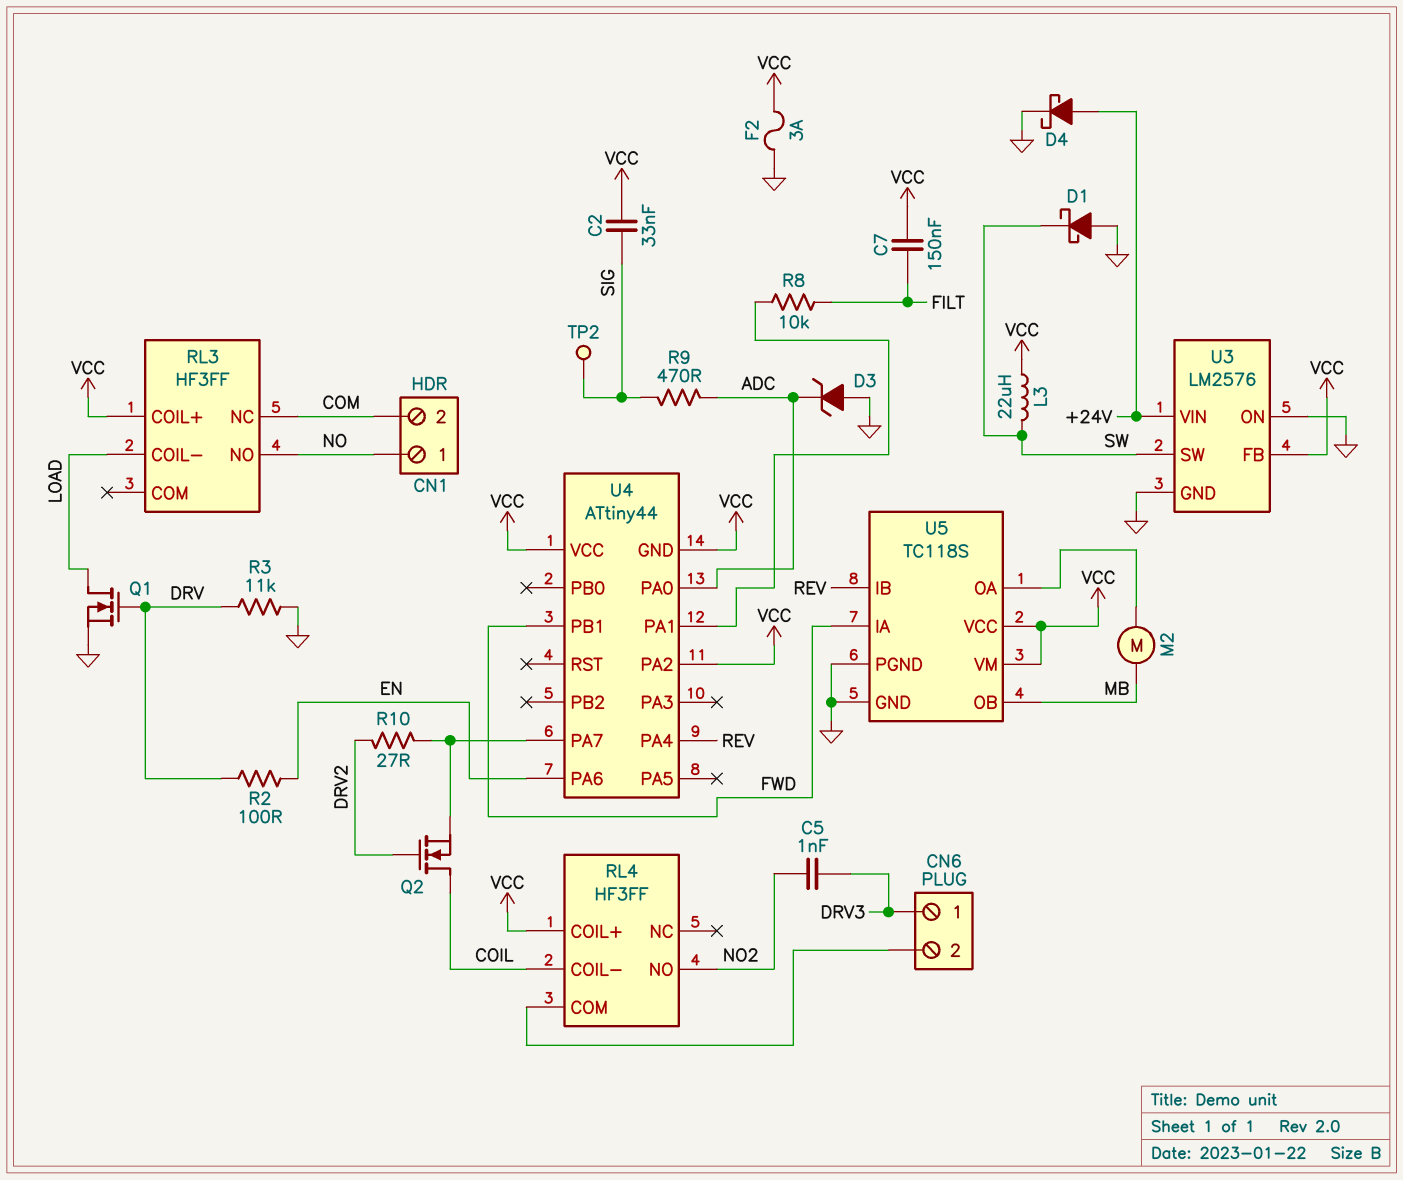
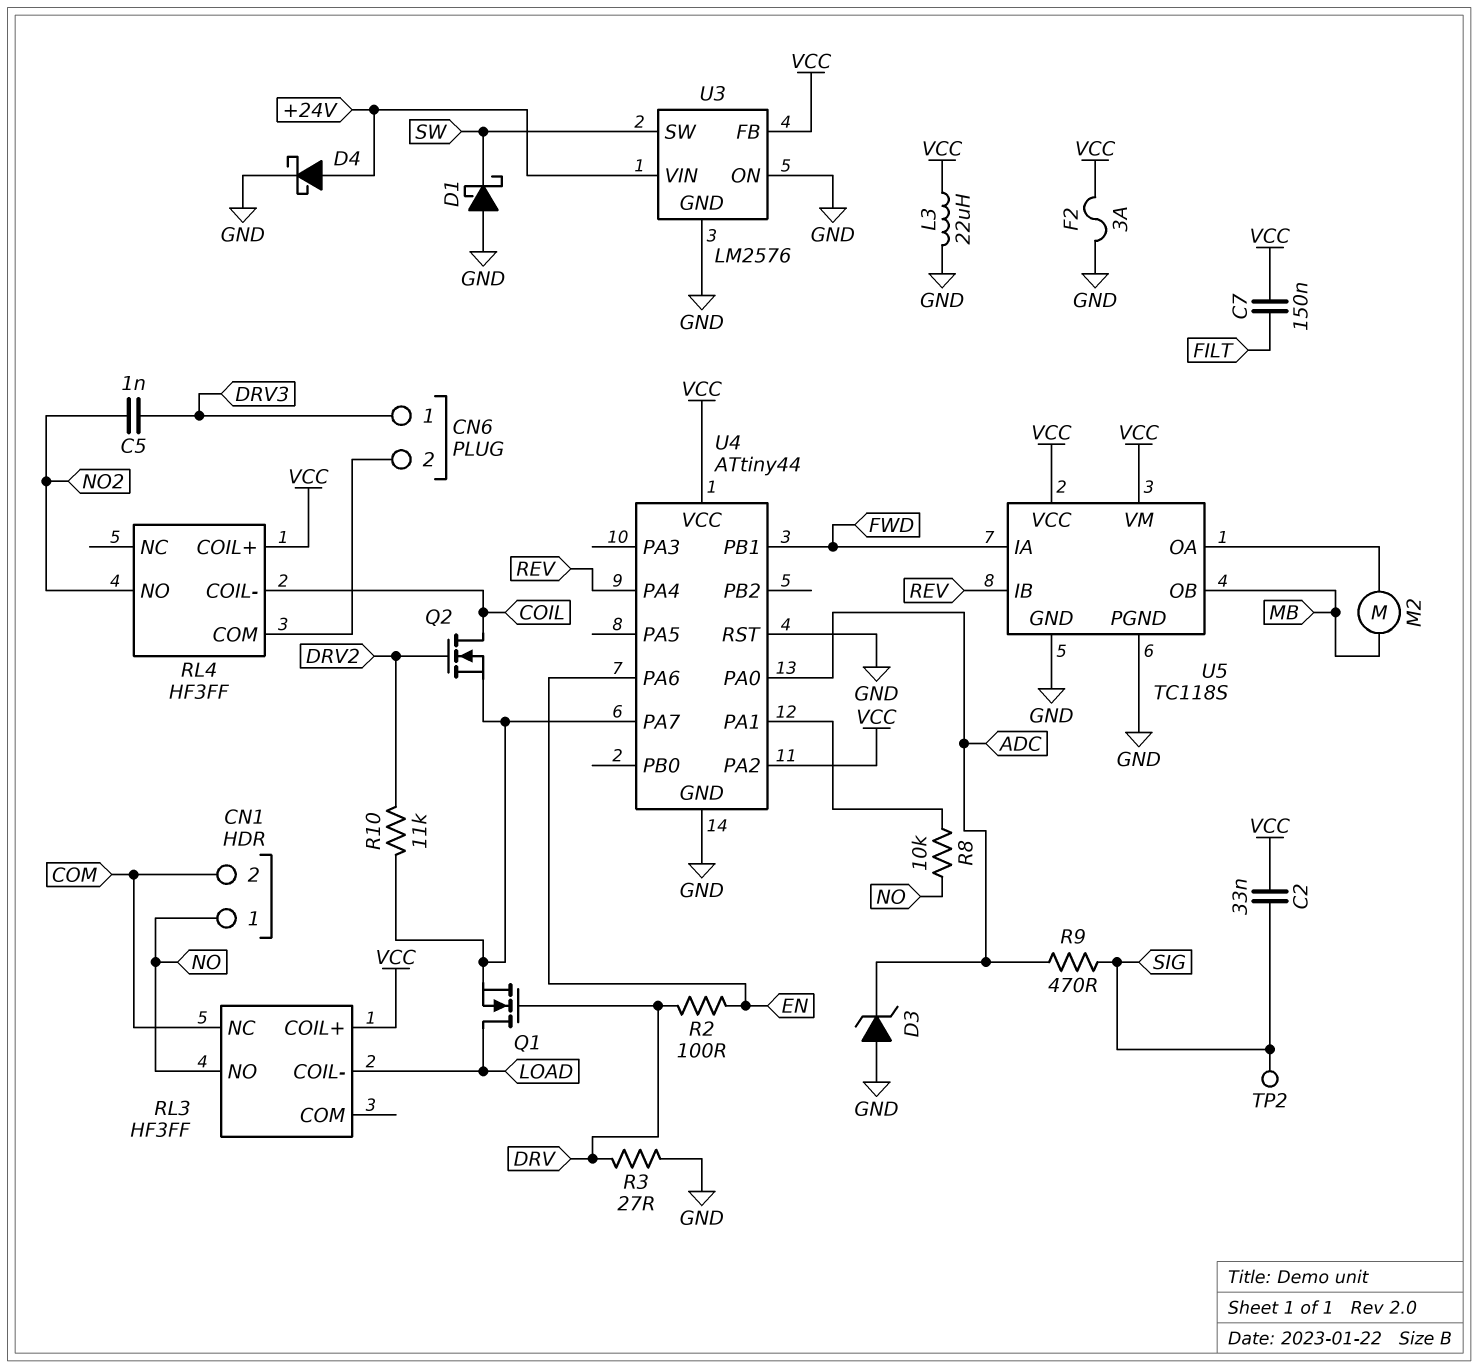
L3: 22uH (SW, VCC) -> 22uH (GND, VCC)
Q1: NMOS (G DRV, D LOAD, S GND) -> NMOS (G DRV, D LOAD, S U4/PA7)
R3: 11k (DRV, GND) -> 27 (DRV, GND)
R8: 10k (FILT, U4/PA1) -> 10k (NO, U4/PA1)
R10: 27 (DRV2, U4/PA7) -> 11k (DRV2, U4/PA7)
U4 pin GND: VCC -> GND
U4 pin RST: none -> GND

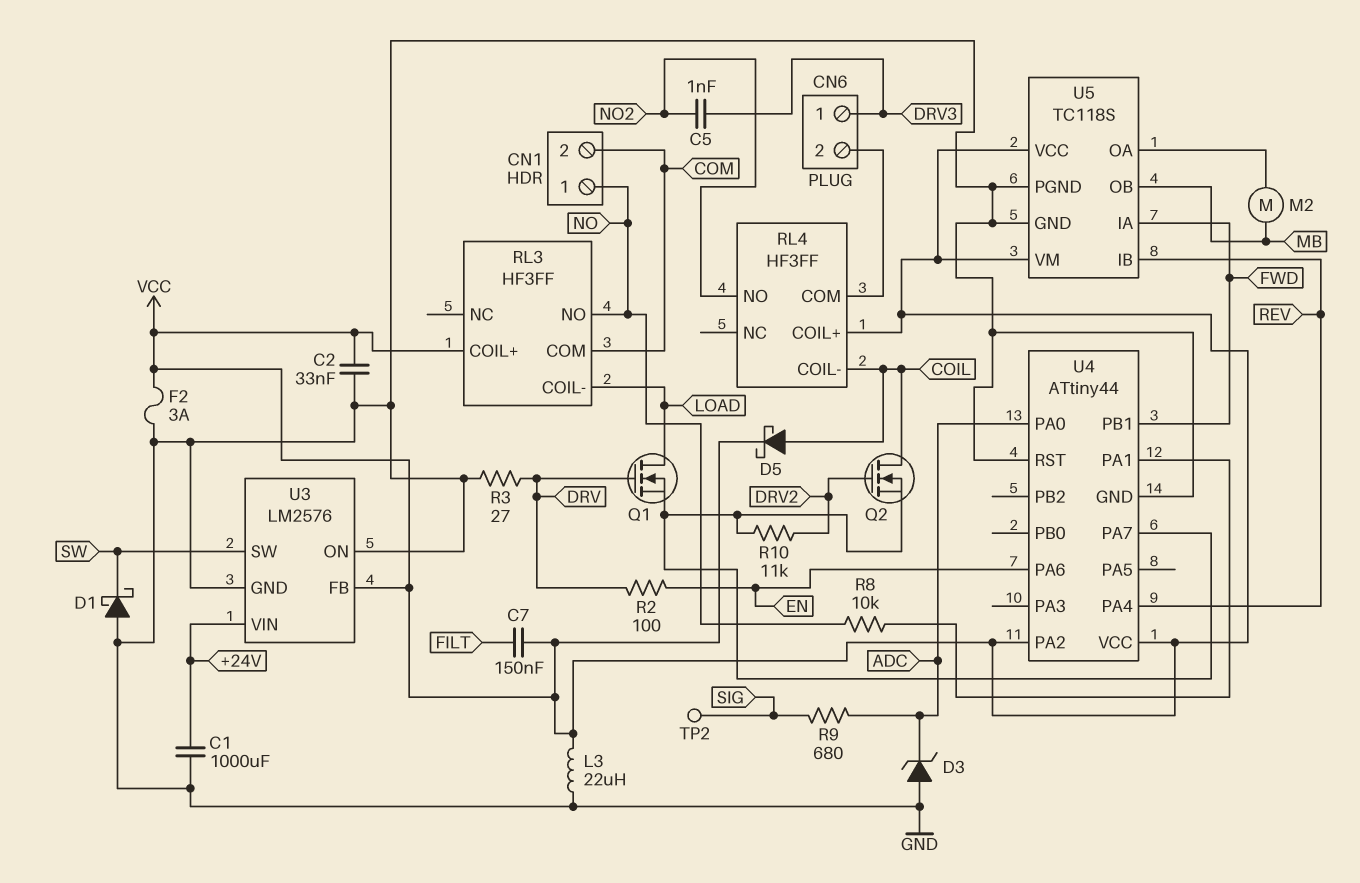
C1: none -> 1000uF (+24V, GND)
C2: 33nF (SIG, VCC) -> 33nF (GND, VCC)
D4: schottky (A +24V, K GND) -> none
D5: none -> schottky (A COIL, K VCC)
R9: 470 (ADC, SIG) -> 680 (ADC, SIG)
RL3 pin COM: none -> COM
RL3 pin NC: COM -> none

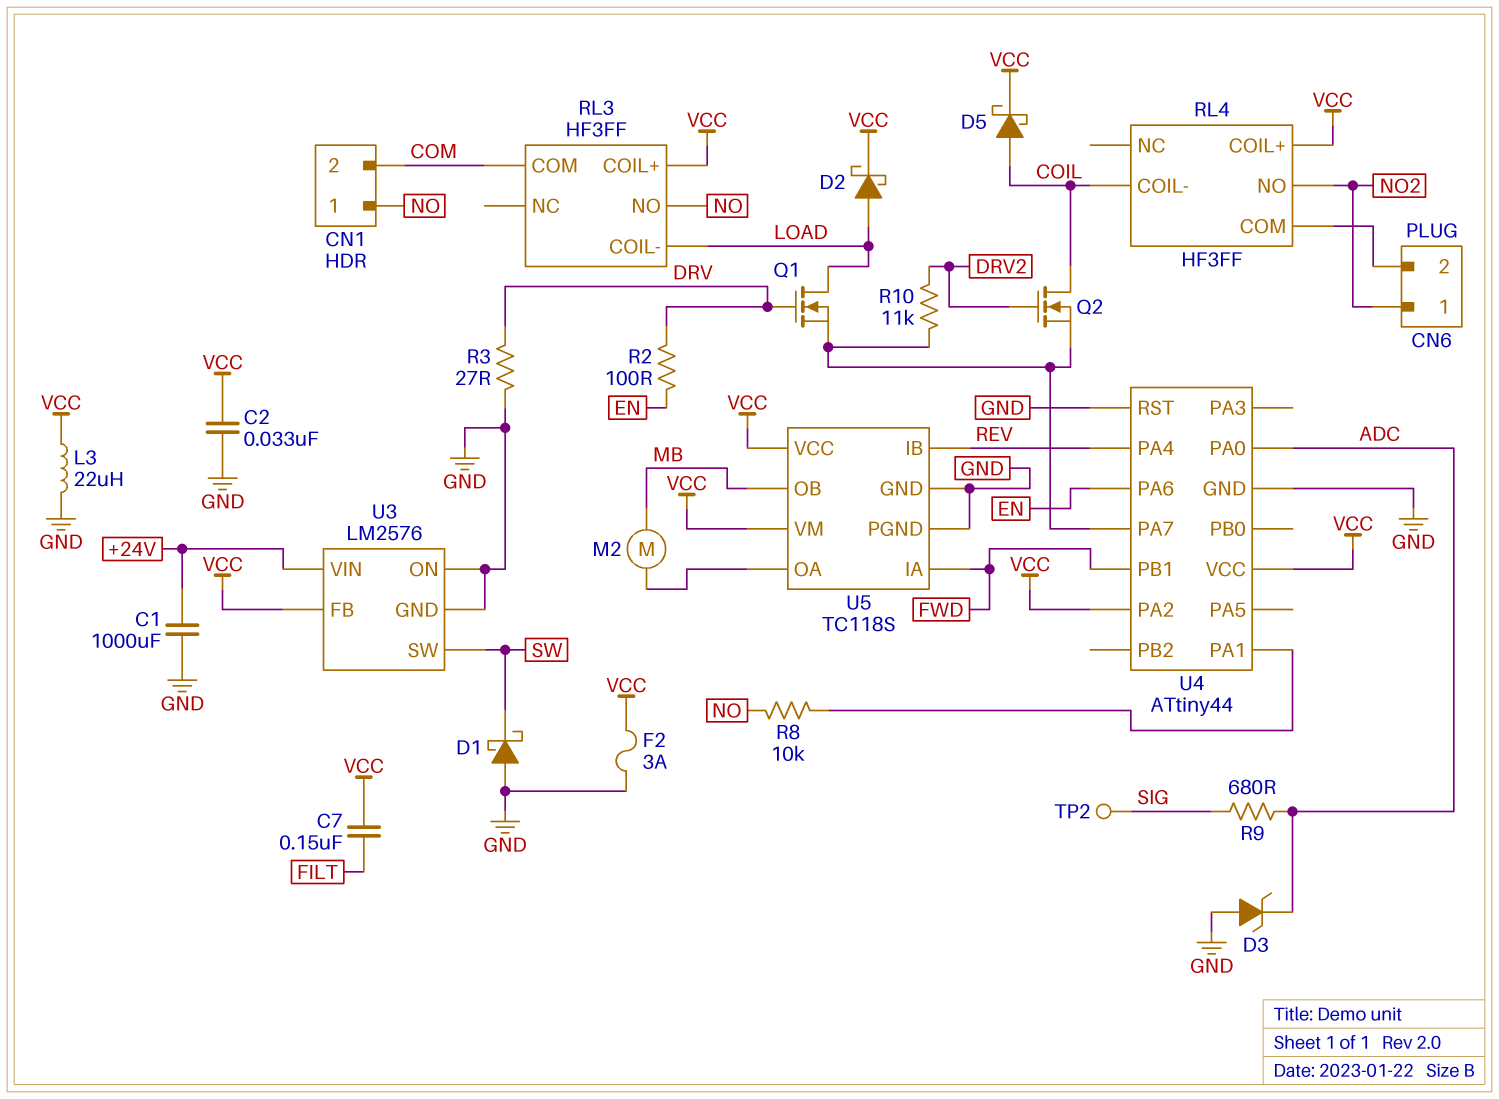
C5: 1nF (DRV3, NO2) -> none
CN6 pin 1: DRV3 -> NO2
D2: none -> schottky (A LOAD, K VCC)

